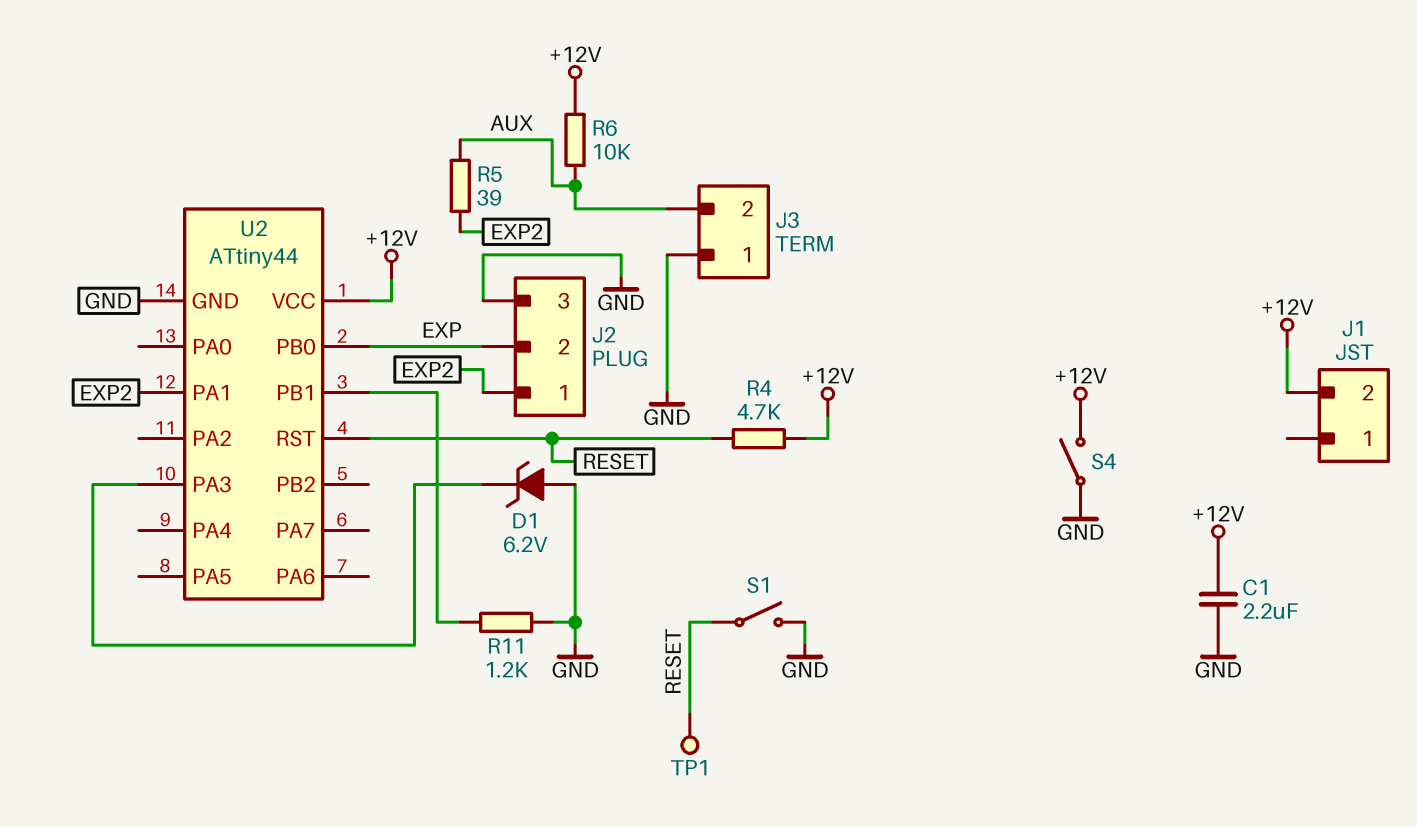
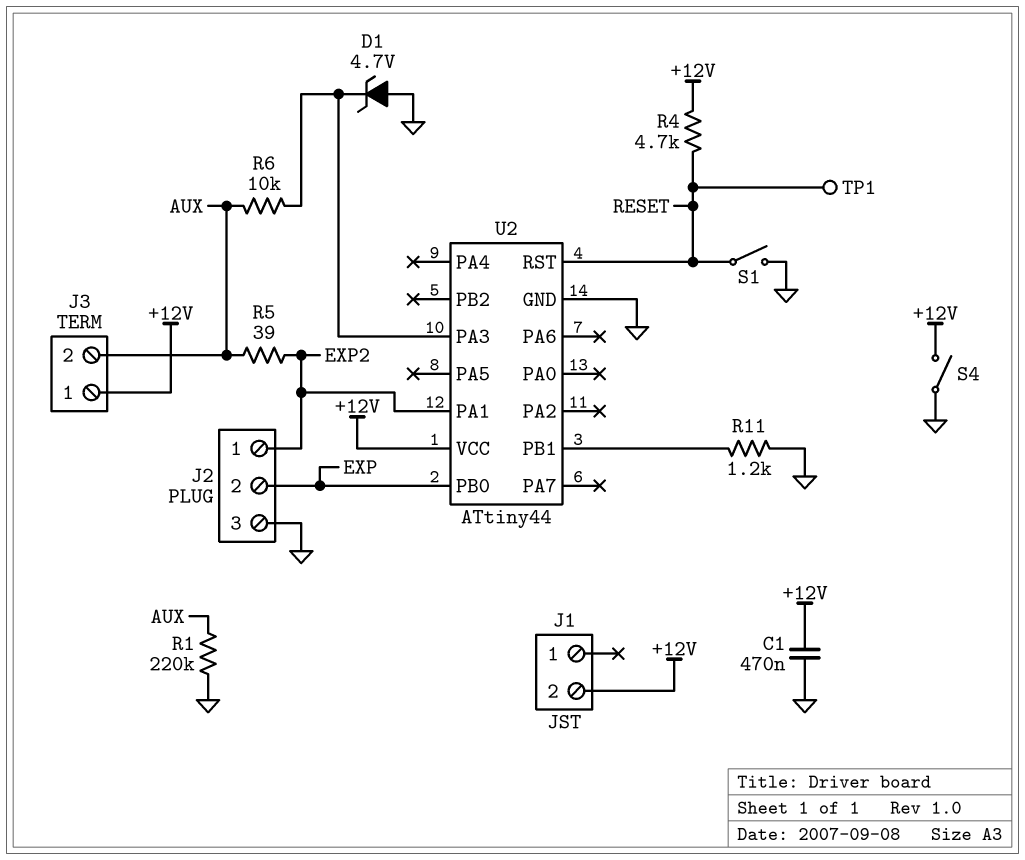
C1: 2.2uF (+12V, GND) -> 470nF (+12V, GND)
D1: zener 6.2V (A GND, K U2/PA3) -> zener 4.7V (A GND, K U2/PA3)
J3 pin 1: GND -> +12V
R1: none -> 220k (AUX, GND)
R6: 10k (+12V, AUX) -> 10k (AUX, U2/PA3)

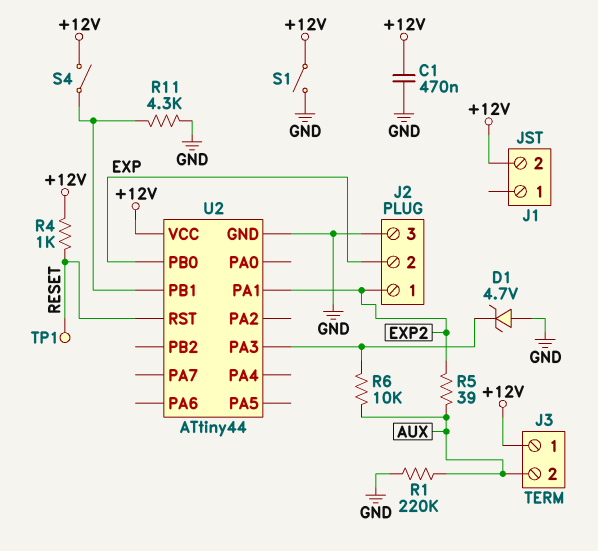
R4: 4.7k (+12V, RESET) -> 1k (+12V, RESET)
R11: 1.2k (GND, U2/PB1) -> 4.3k (GND, U2/PB1)
S1: switch (GND, RESET) -> switch (+12V, GND)
S4: switch (+12V, GND) -> switch (+12V, U2/PB1)

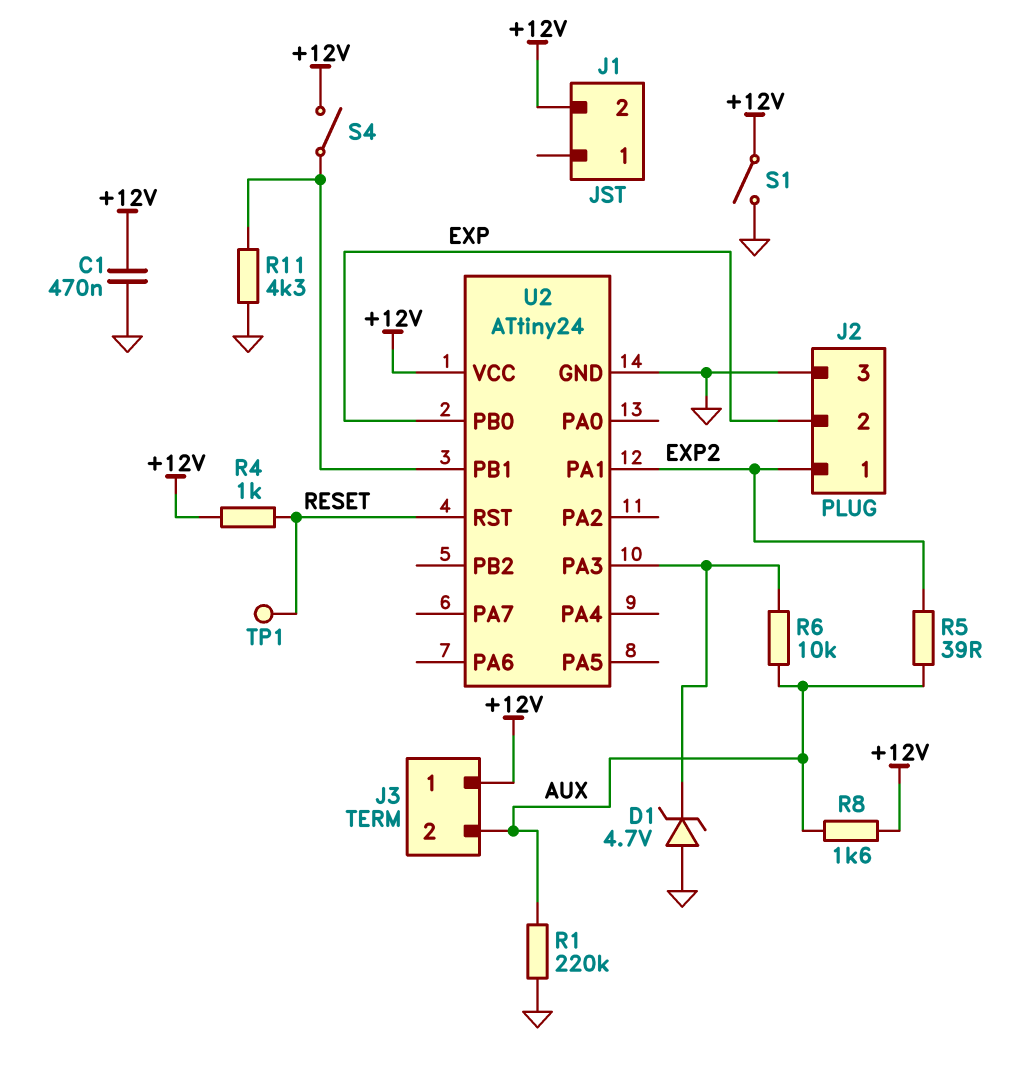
R8: none -> 1.6k (+12V, AUX)
U2: ATtiny44 -> ATtiny24

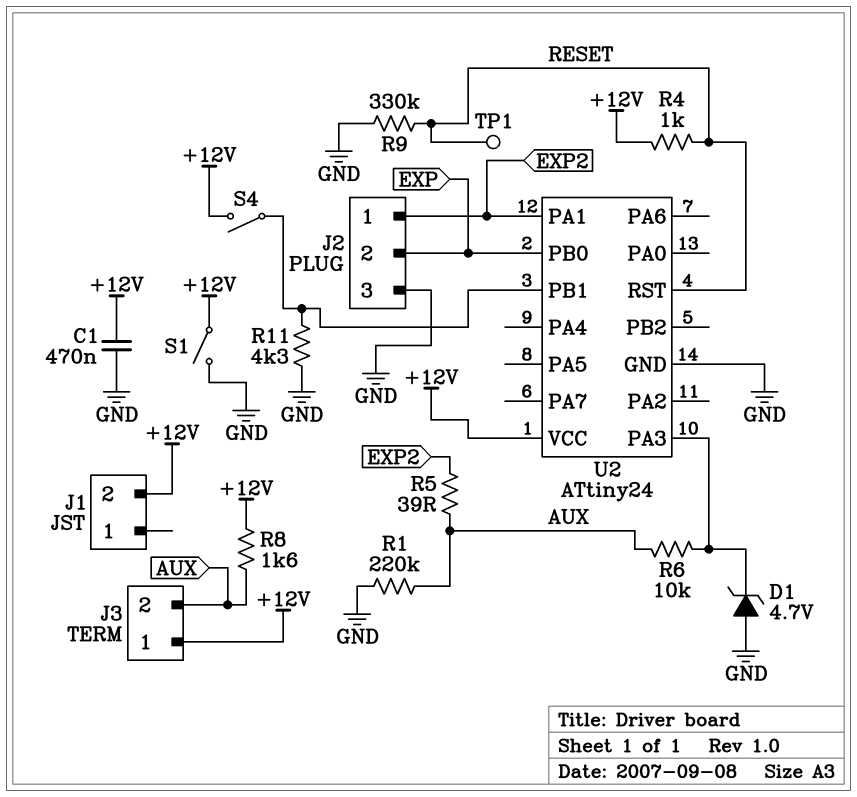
R9: none -> 330k (GND, RESET)

